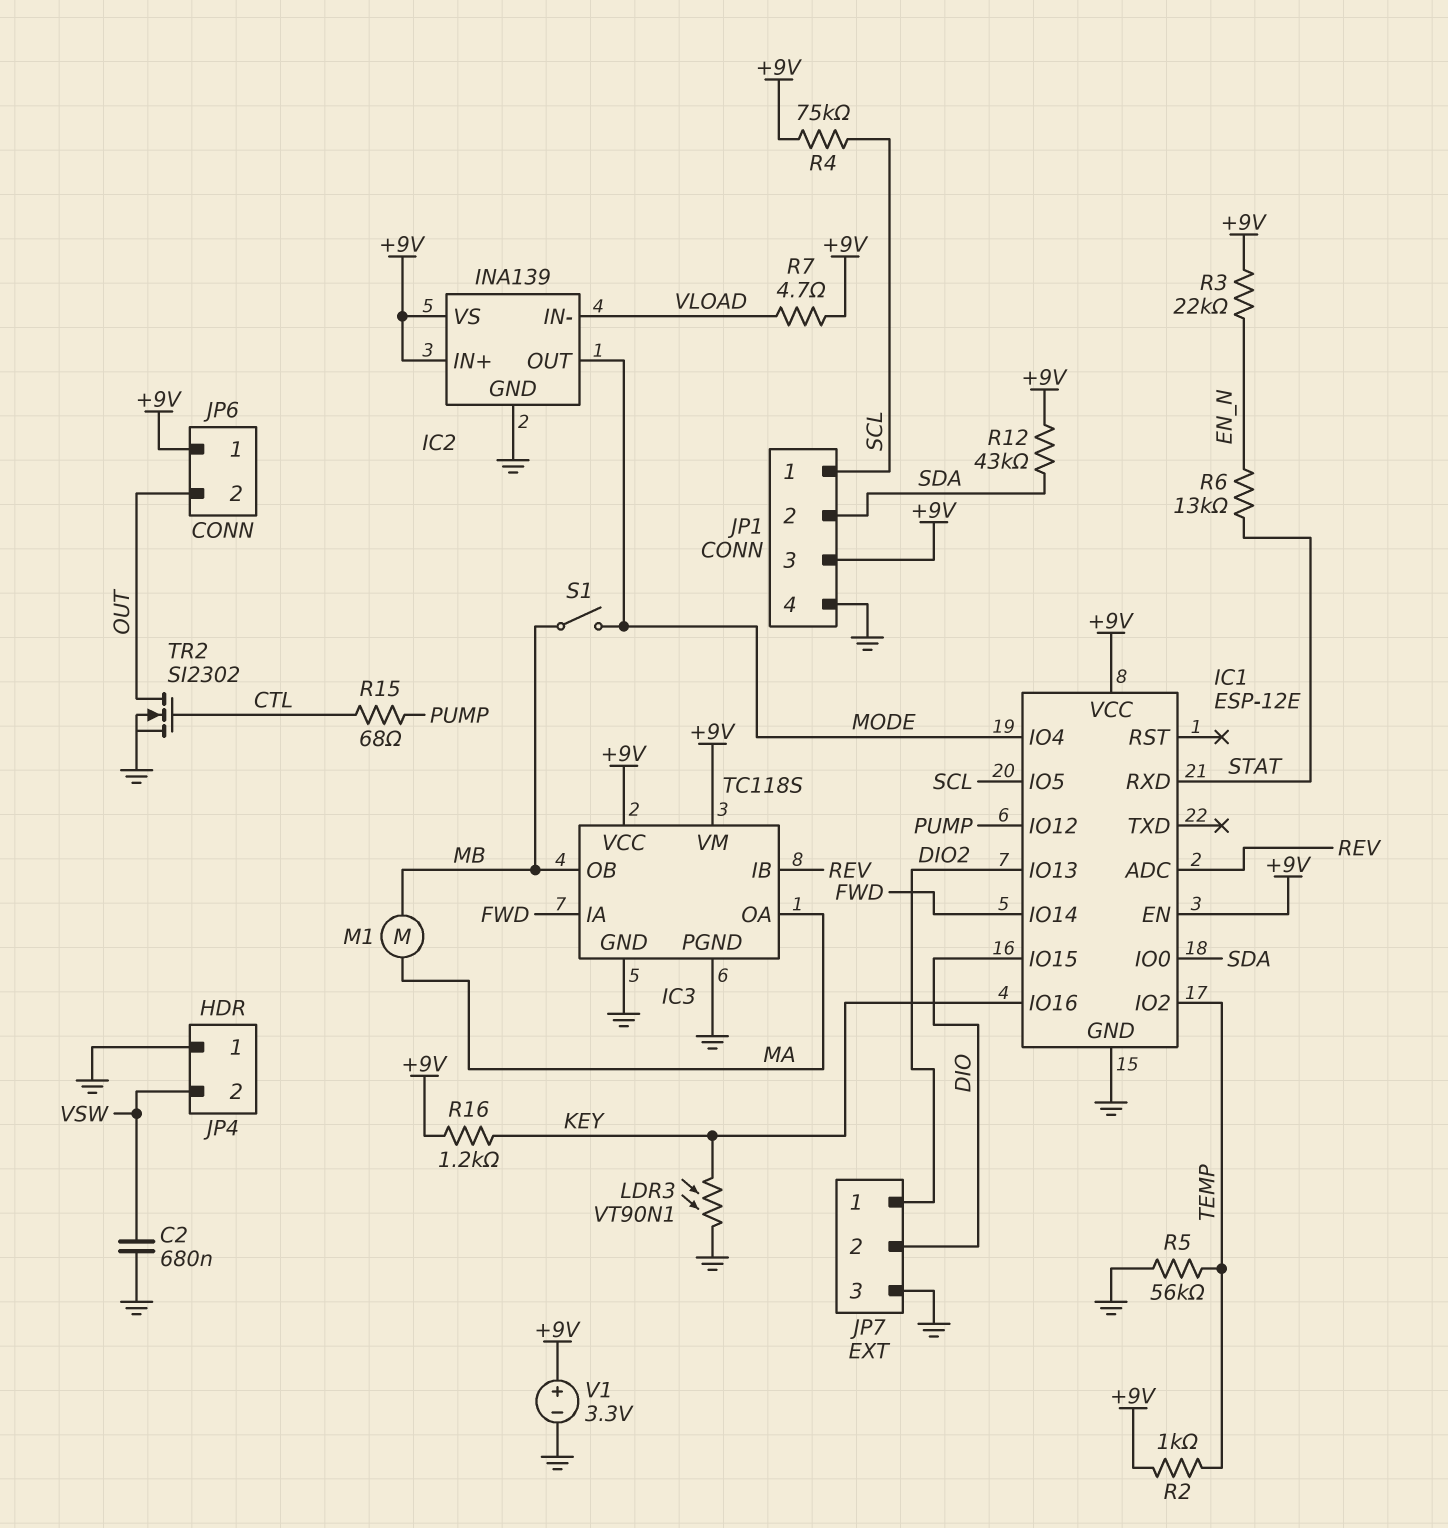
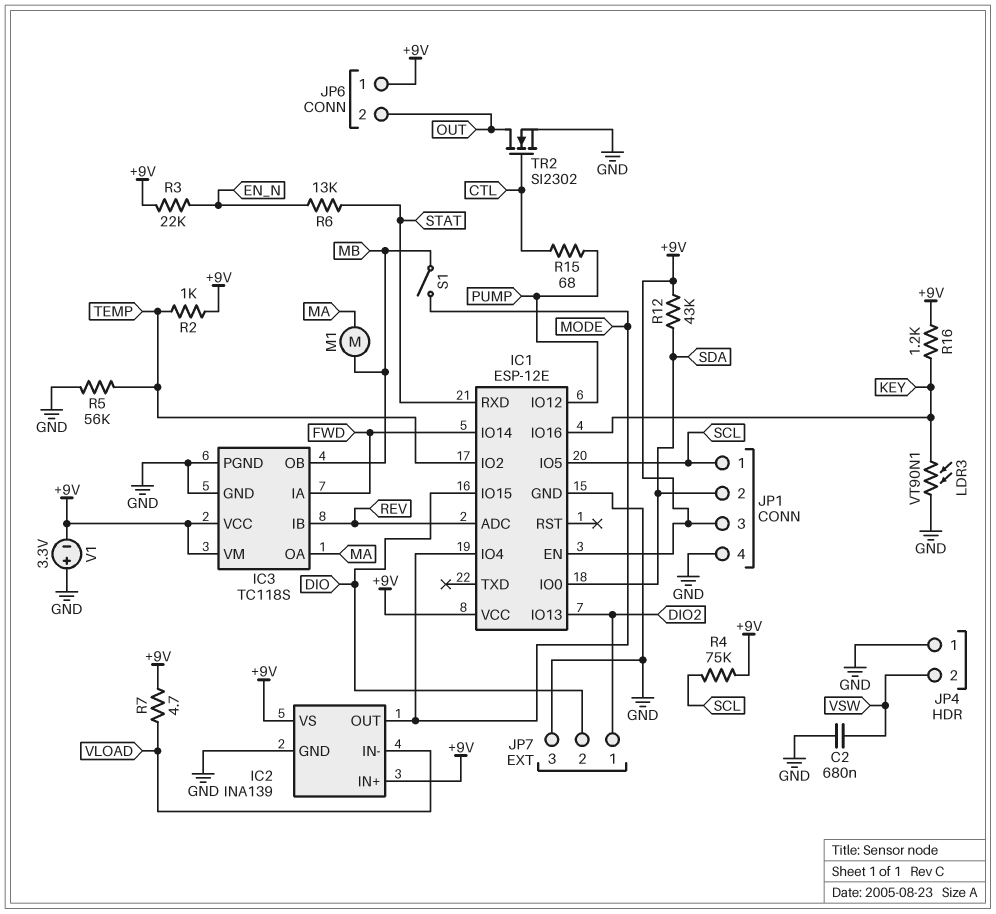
V1: 3.3V (plus +9V, minus GND) -> 3.3V (plus GND, minus +9V)

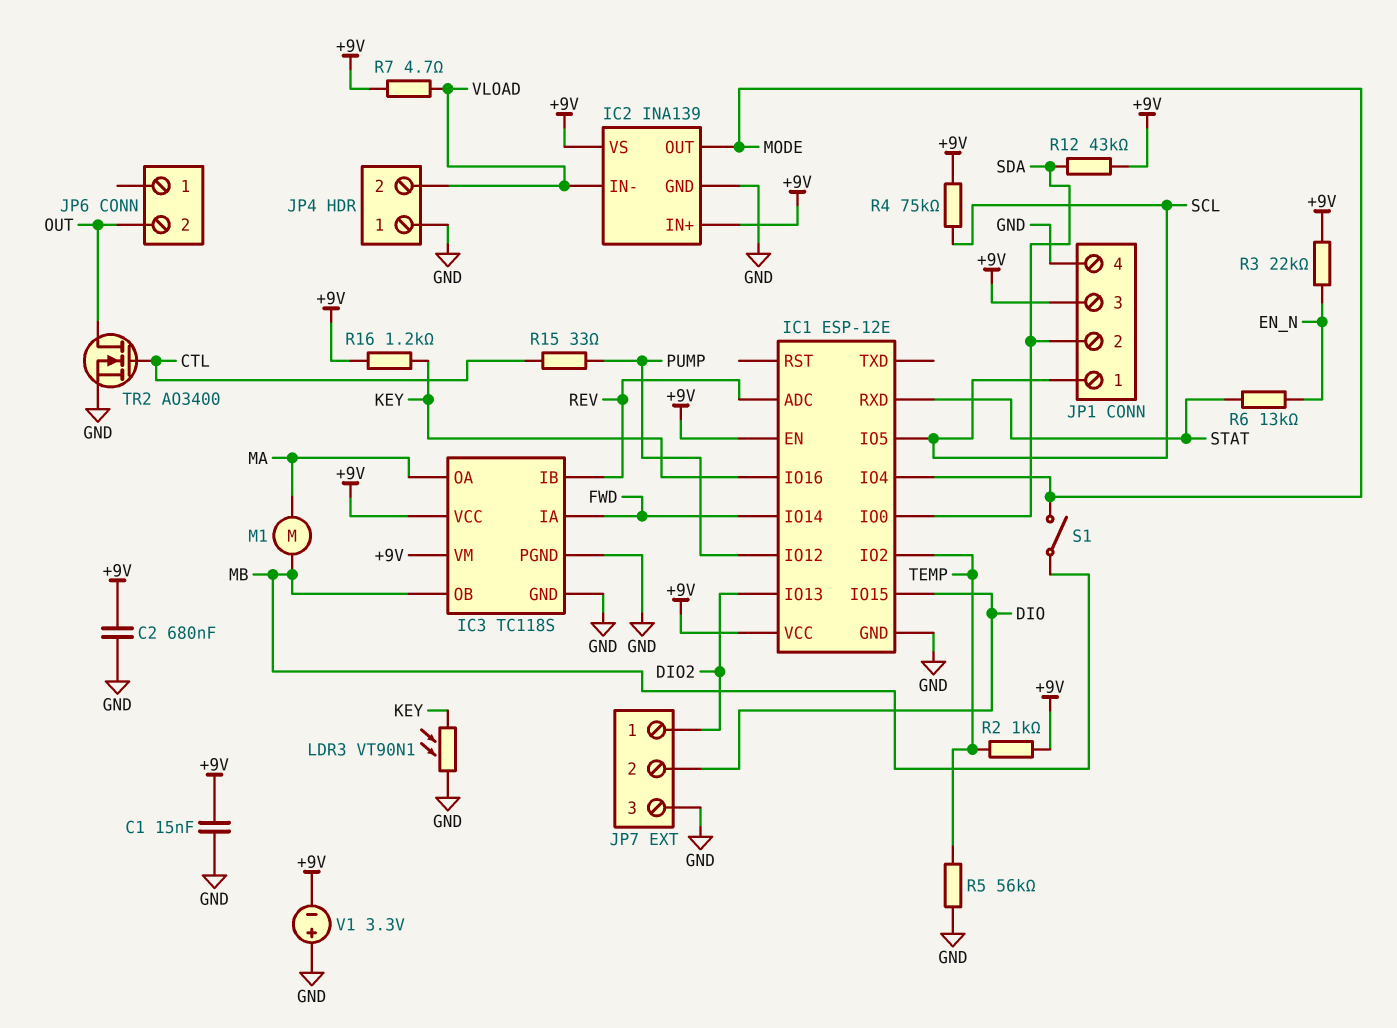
C1: none -> 15nF (+9V, GND)
C2: 680nF (GND, VSW) -> 680nF (+9V, GND)
JP4 pin 2: VSW -> VLOAD
JP6 pin 1: +9V -> none
R15: 68 (CTL, PUMP) -> 33 (CTL, PUMP)
TR2: NMOS SI2302 (G CTL, D OUT, S GND) -> NMOS AO3400 (G CTL, D OUT, S GND)

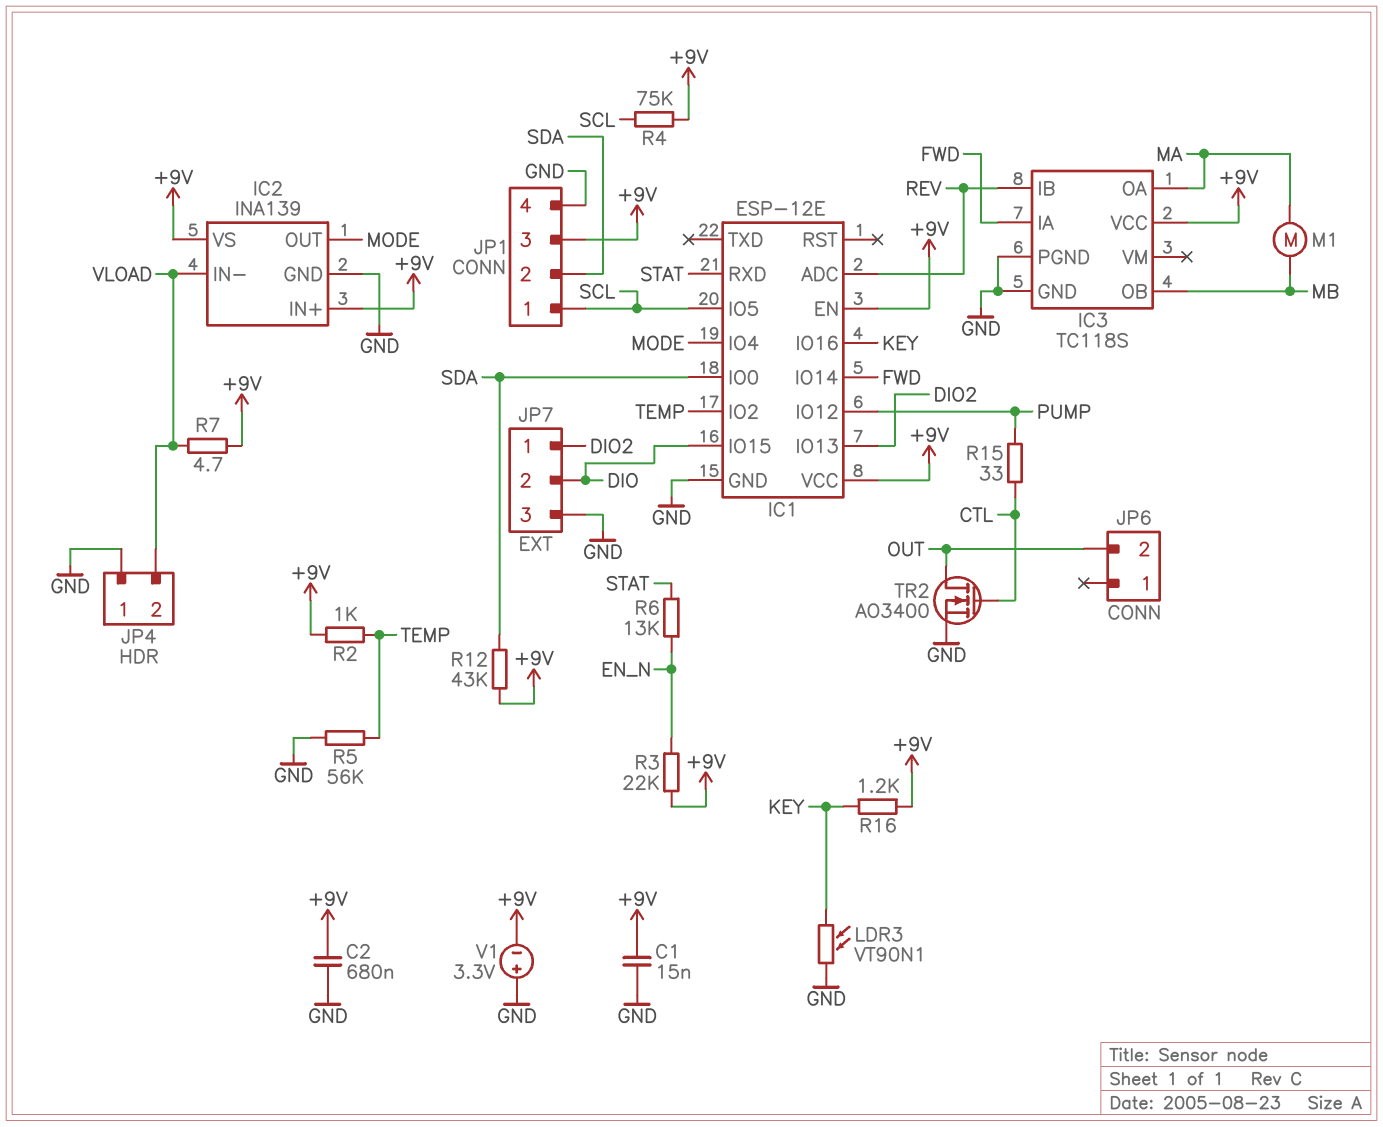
IC3 pin VM: +9V -> none
S1: switch (MB, MODE) -> none

